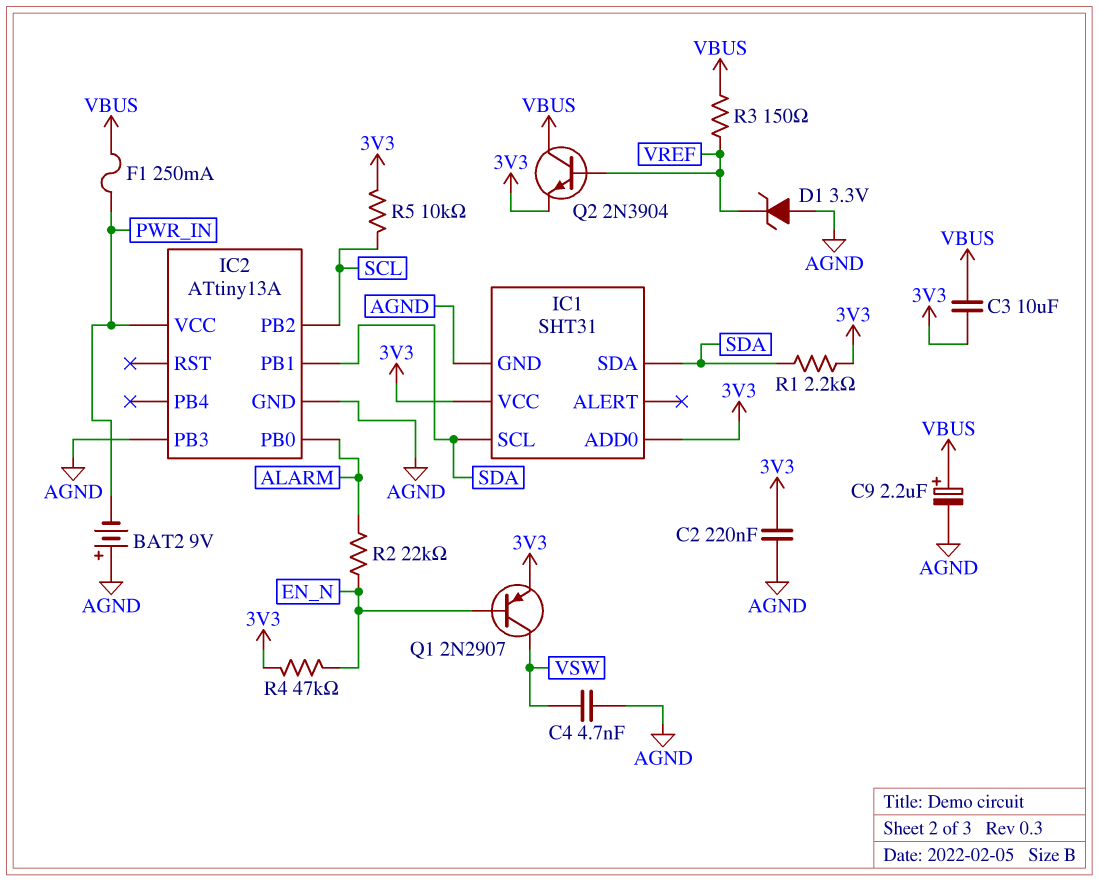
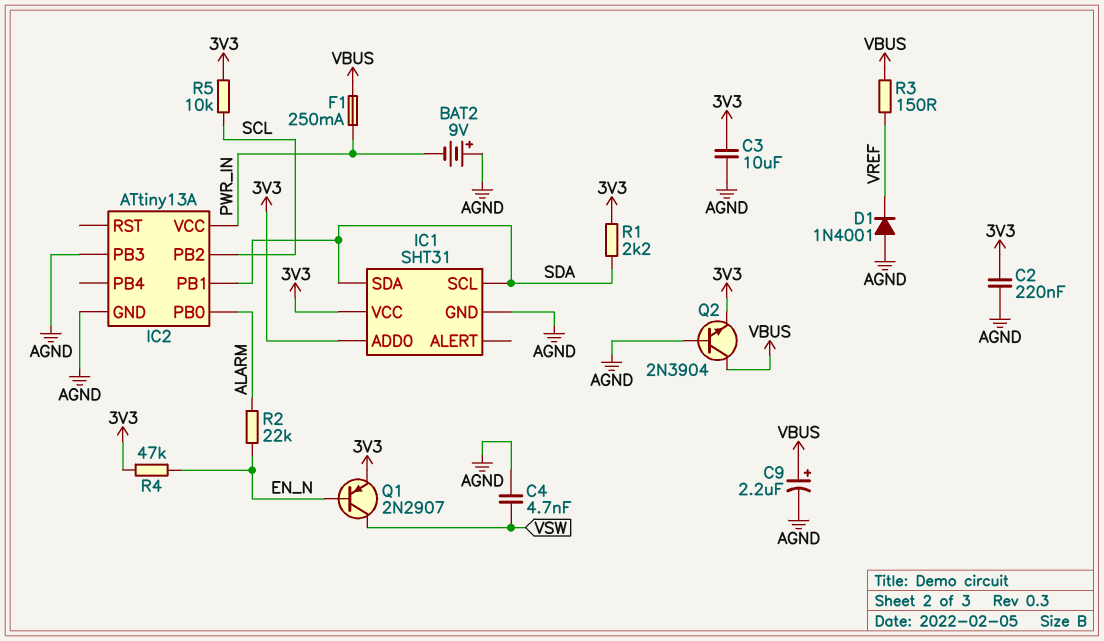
C3: 10uF (3V3, VBUS) -> 10uF (3V3, AGND)
D1: zener 3.3V (A AGND, K VREF) -> diode 1N4001 (A AGND, K VREF)
Q2: NPN 2N3904 (B VREF, C VBUS, E 3V3) -> NPN 2N3904 (B AGND, C VBUS, E 3V3)

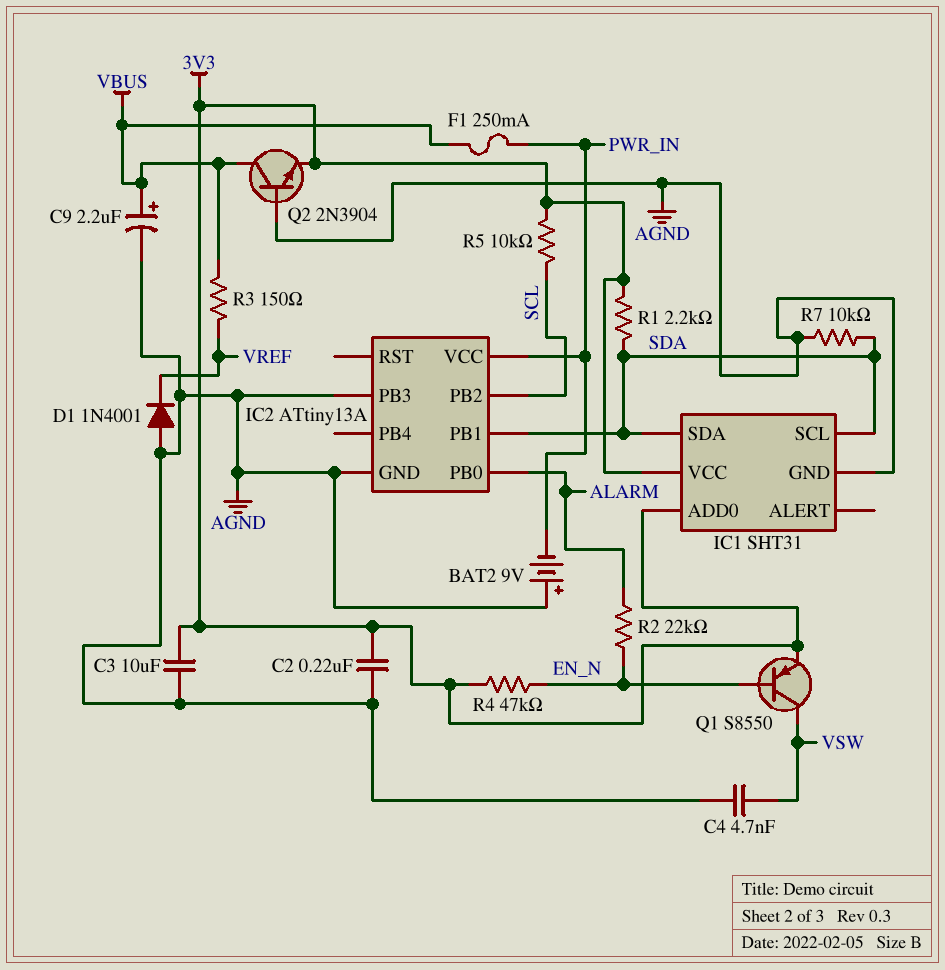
Q1: PNP 2N2907 (B EN_N, C VSW, E 3V3) -> PNP S8550 (B EN_N, C VSW, E 3V3)
R7: none -> 10k (AGND, SDA)

